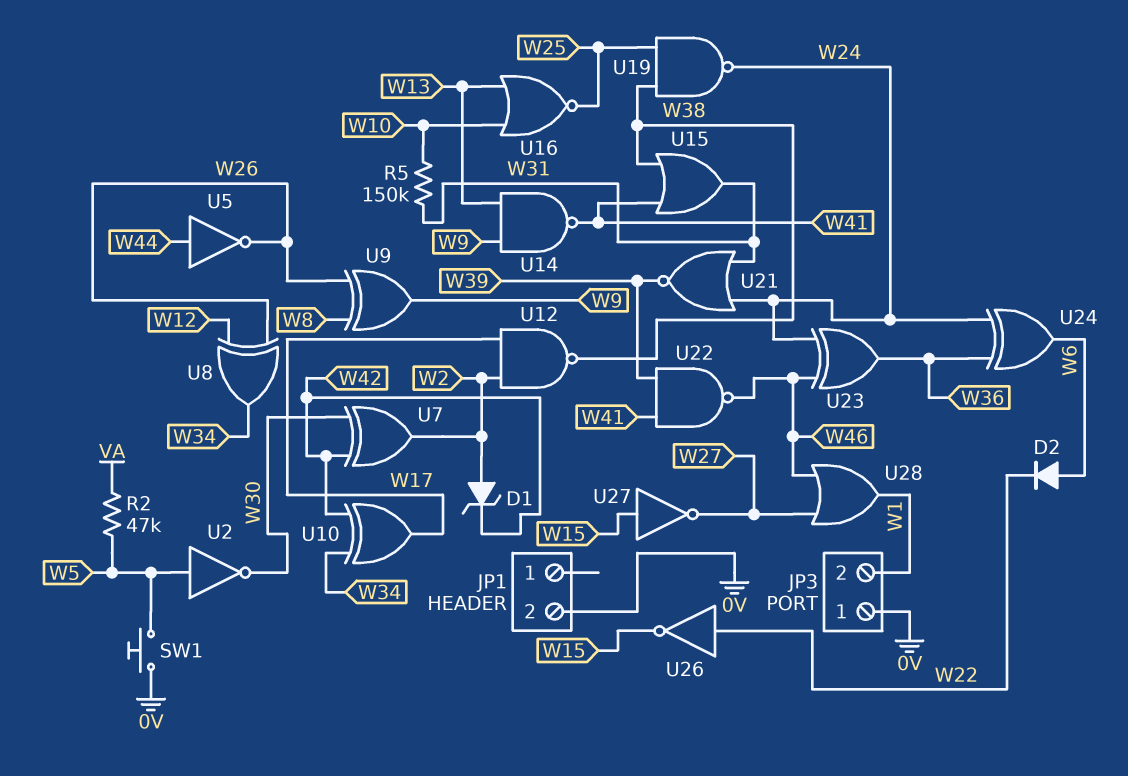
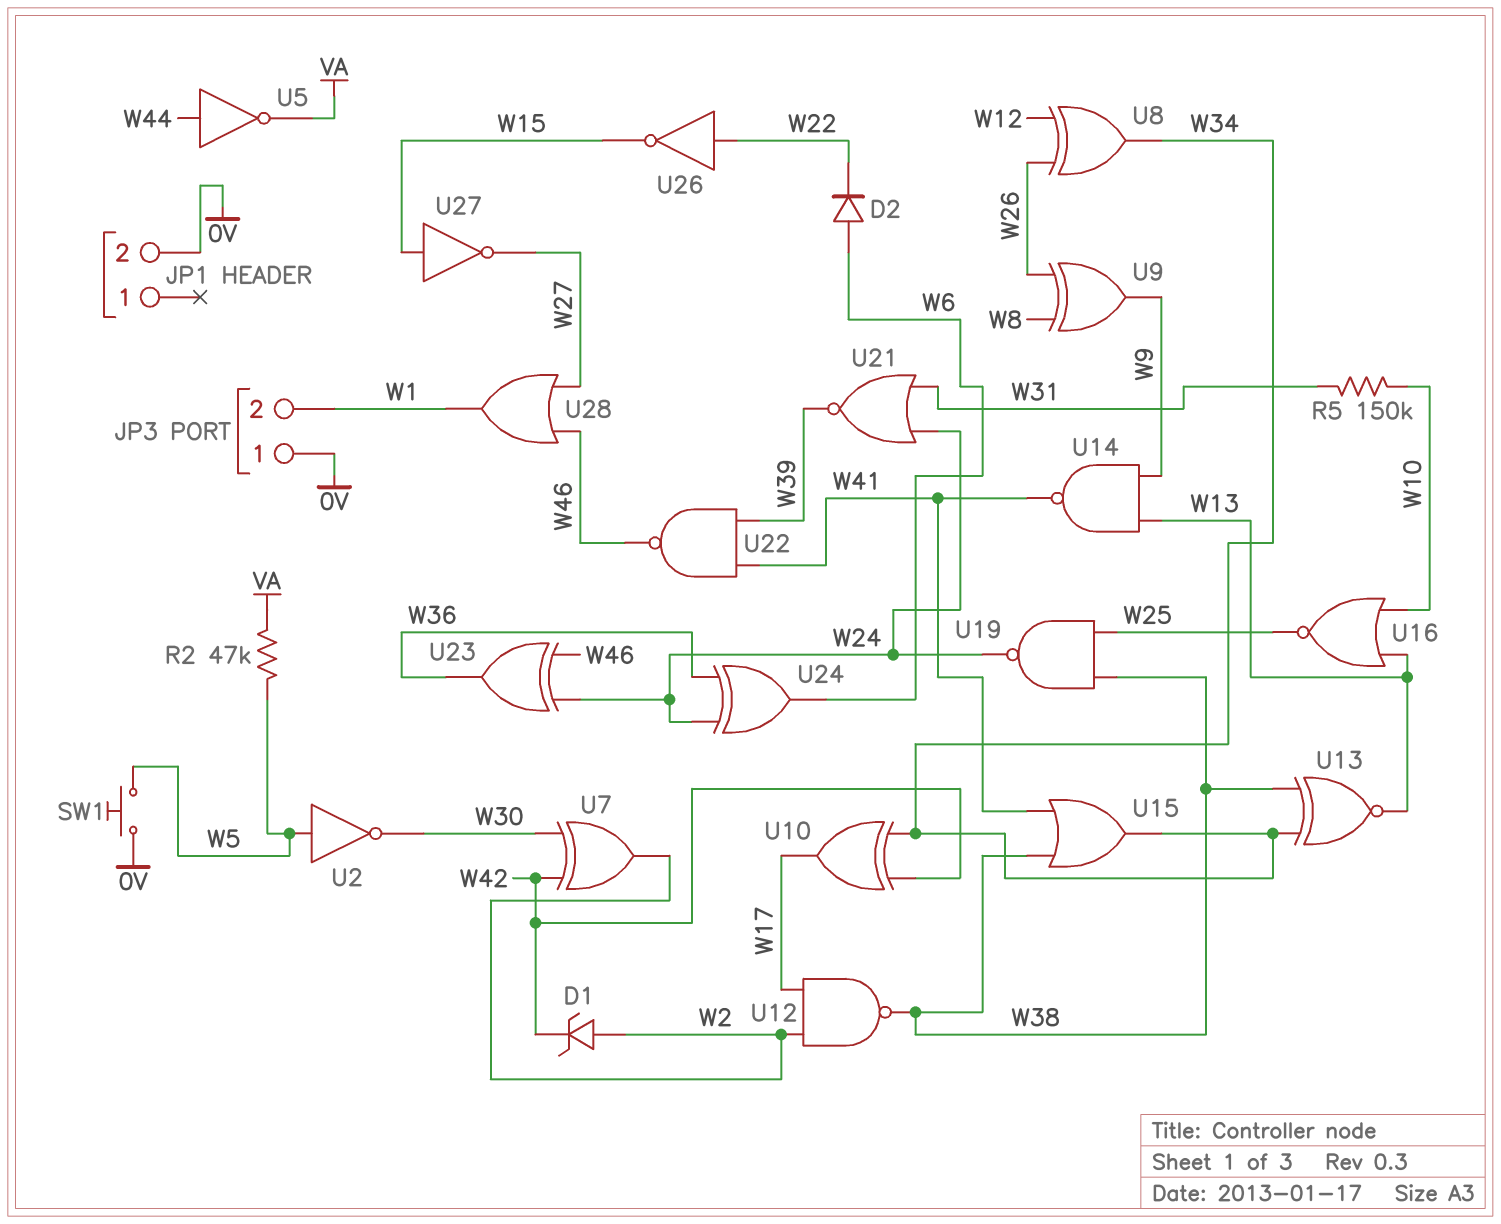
U5: NOT (in W44, out W26) -> NOT (in W44, out VA)
U13: none -> XNOR (in W34, in W38, out W13)
U15: OR (in W38, in W41, out W31) -> OR (in W38, in W41, out W34)

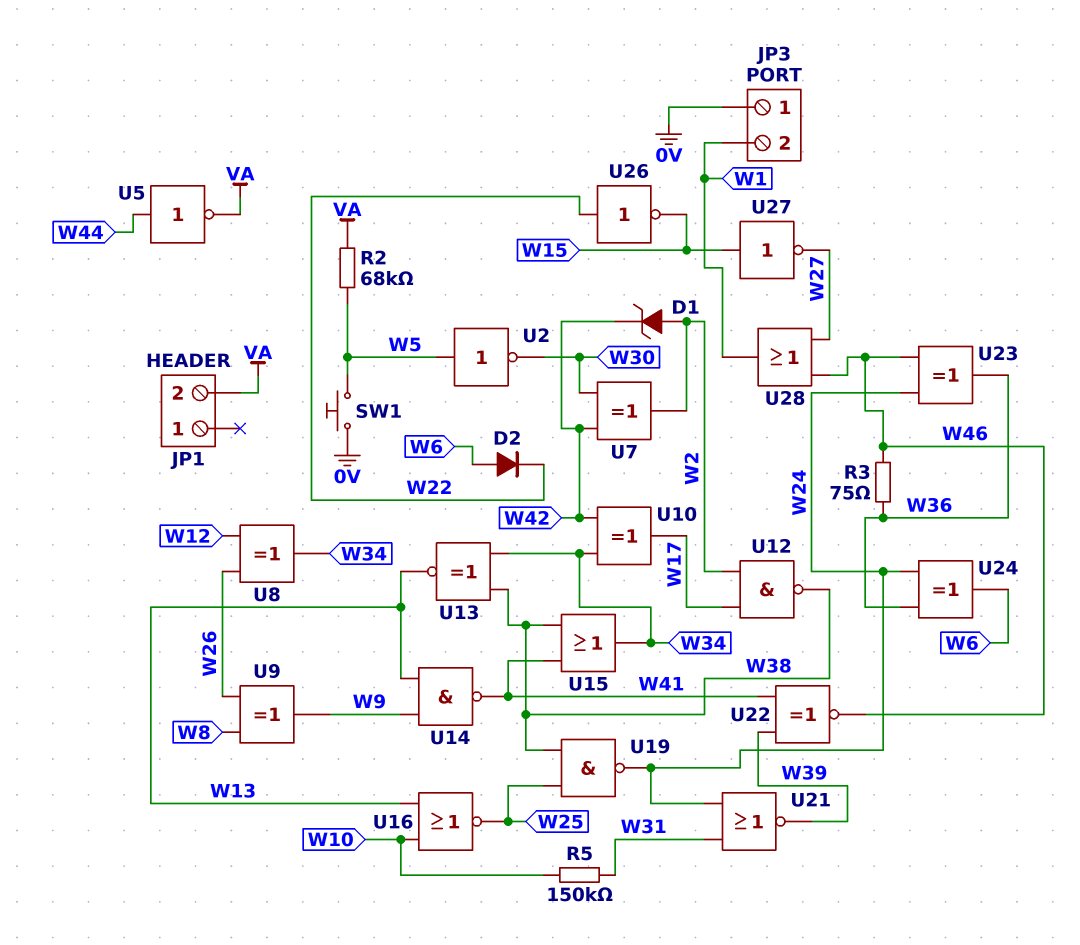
JP1 pin 2: 0V -> VA
R2: 47k (VA, W5) -> 68k (VA, W5)
R3: none -> 75 (W36, W46)
U22: NAND (in W39, in W41, out W46) -> XNOR (in W39, in W41, out W46)

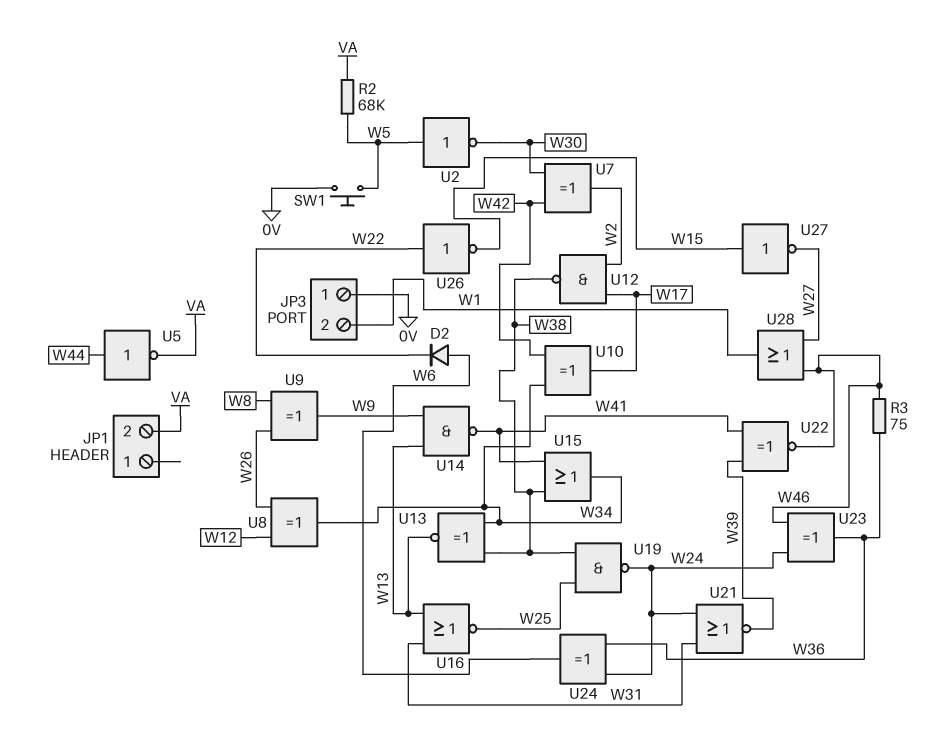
D1: zener (A W2, K W42) -> none
R5: 150k (W10, W31) -> none
U16: NOR (in W10, in W13, out W25) -> NOR (in W13, in W31, out W25)

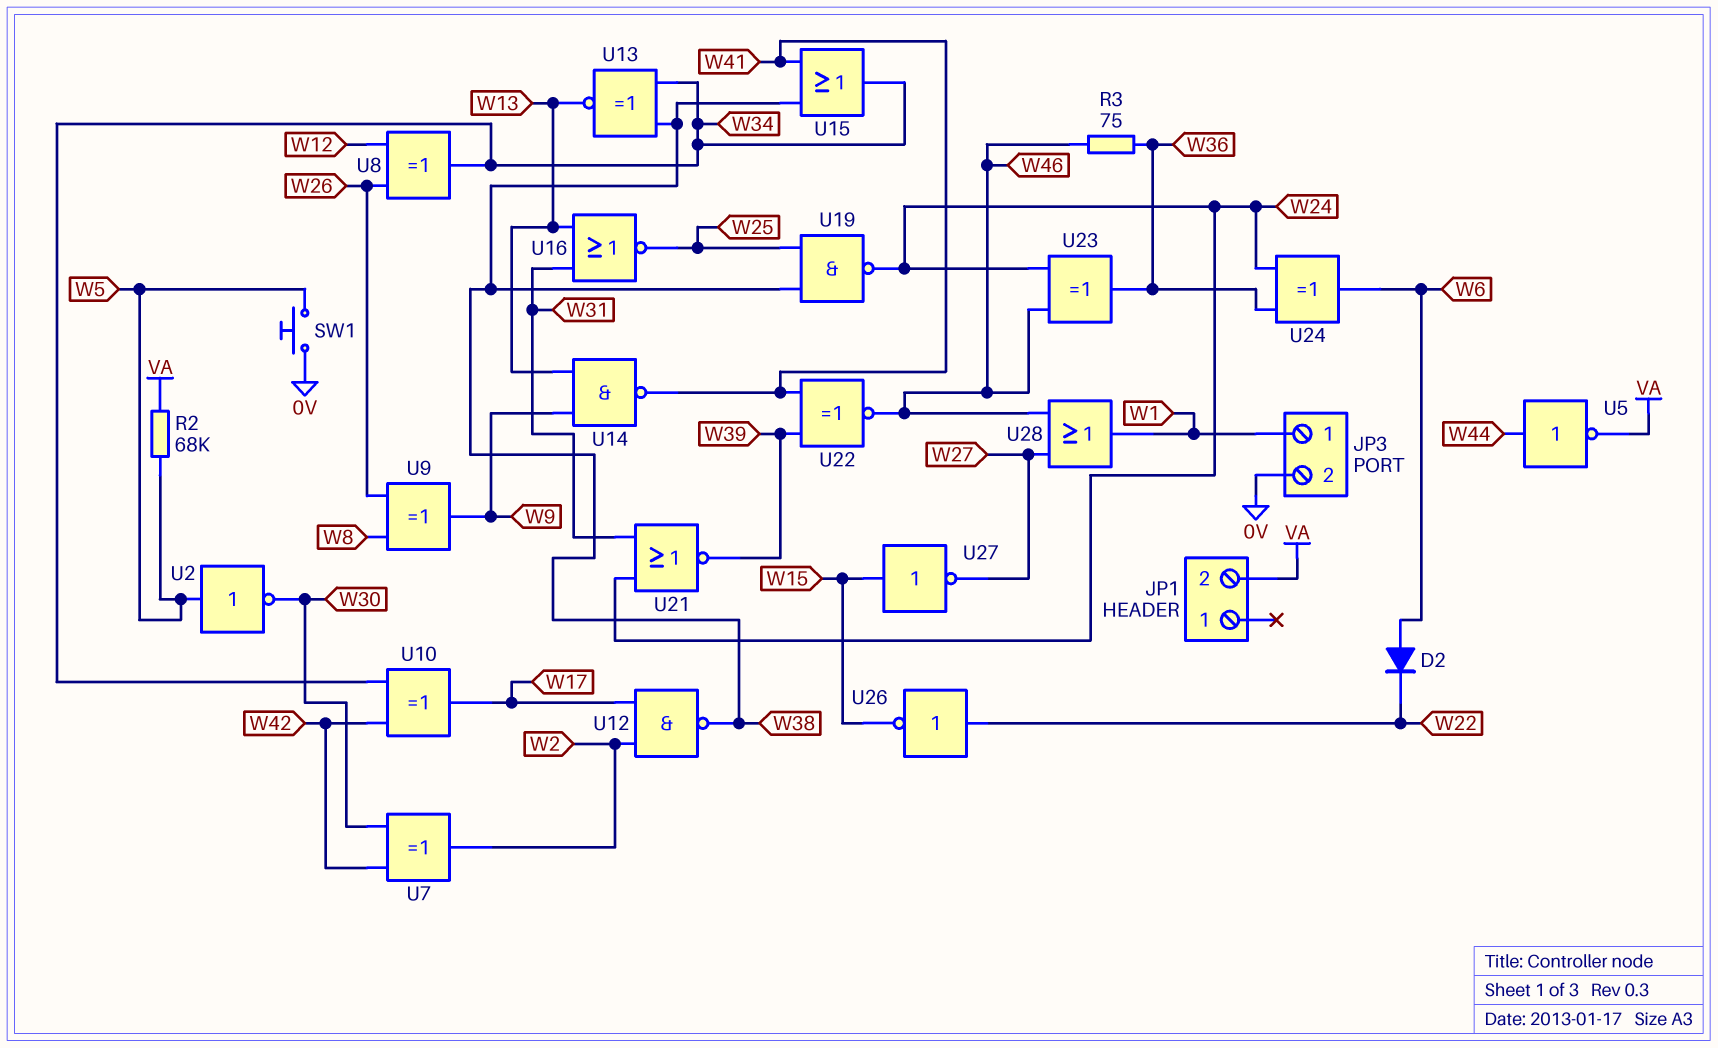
JP3 pin 1: 0V -> W1
JP3 pin 2: W1 -> 0V

